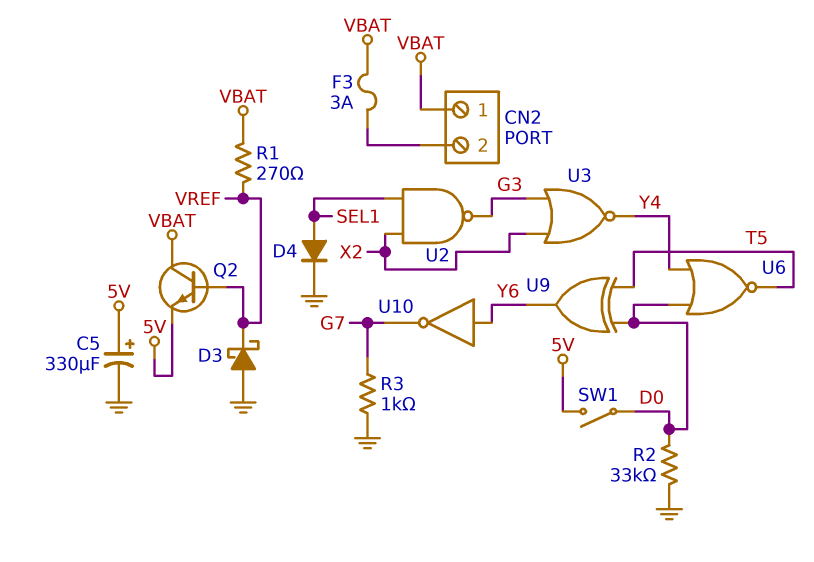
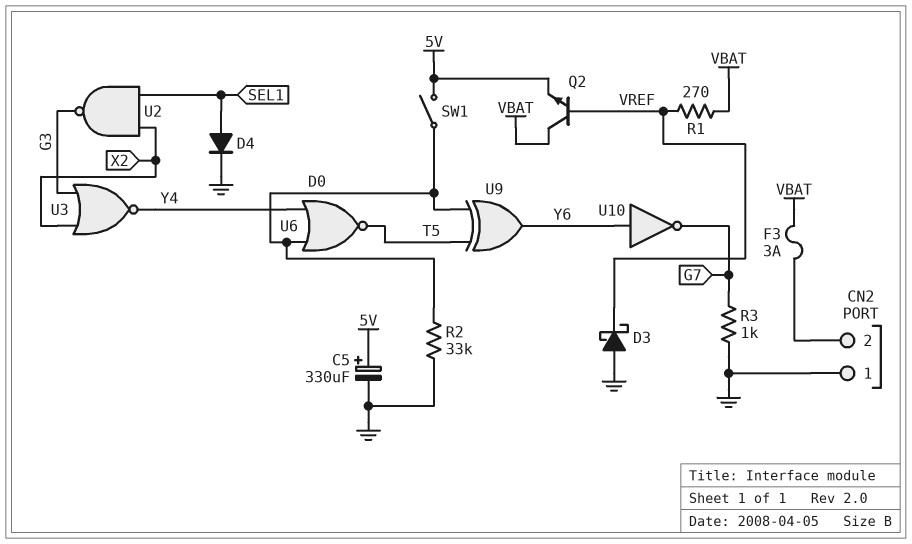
CN2 pin 1: VBAT -> GND

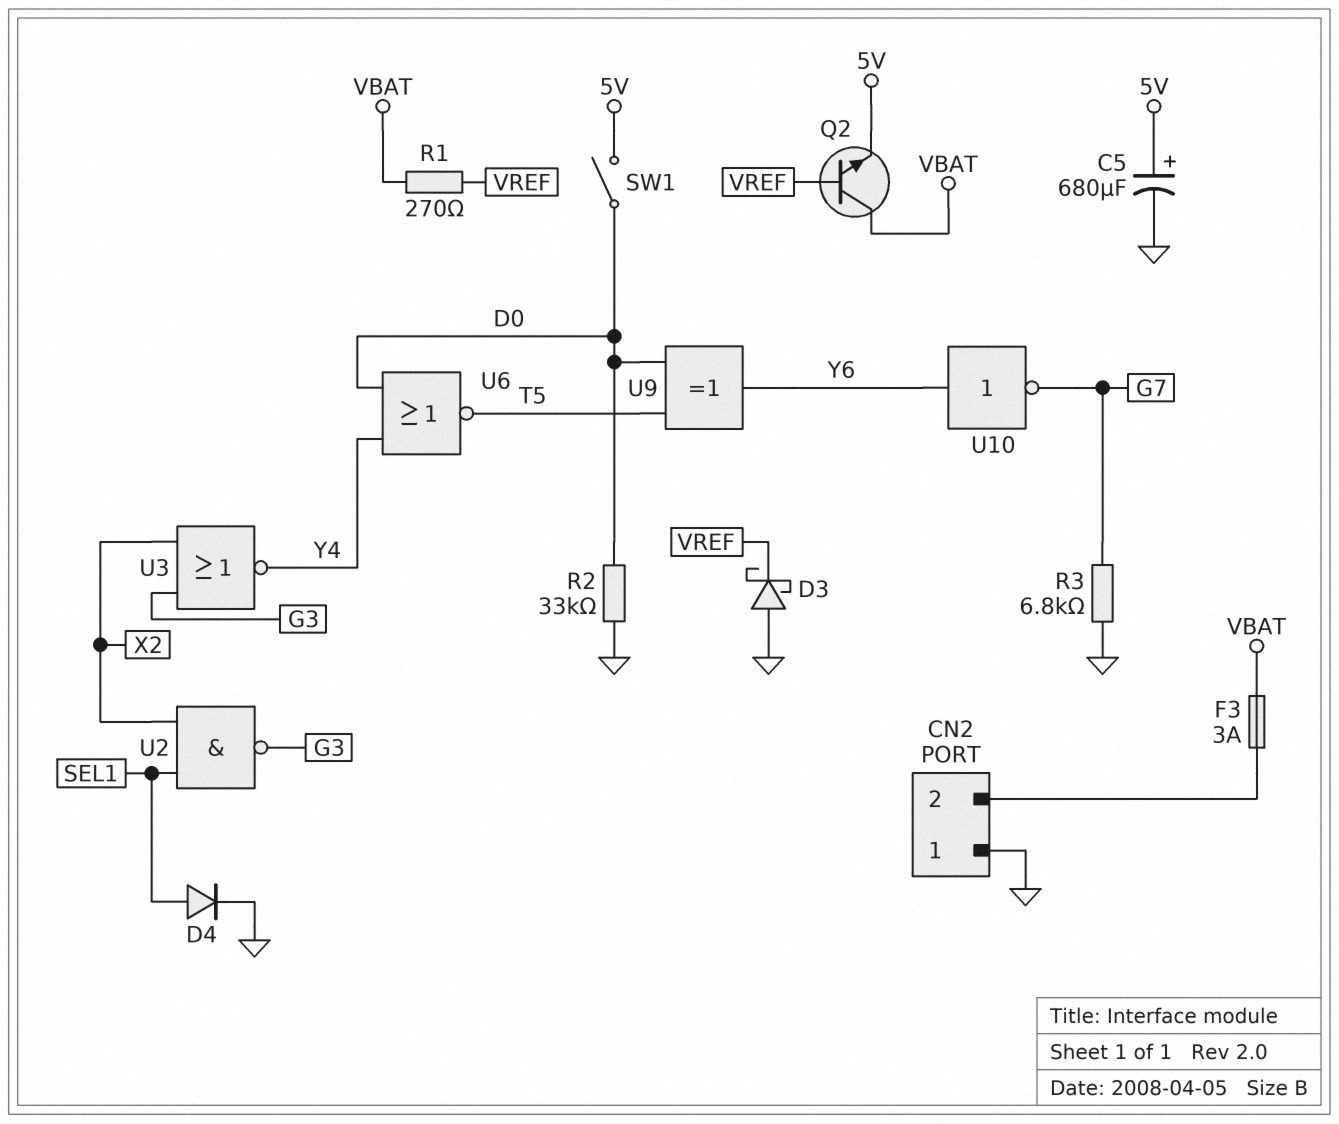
C5: 330uF (plus 5V, minus GND) -> 680uF (plus 5V, minus GND)
R3: 1k (G7, GND) -> 6.8k (G7, GND)

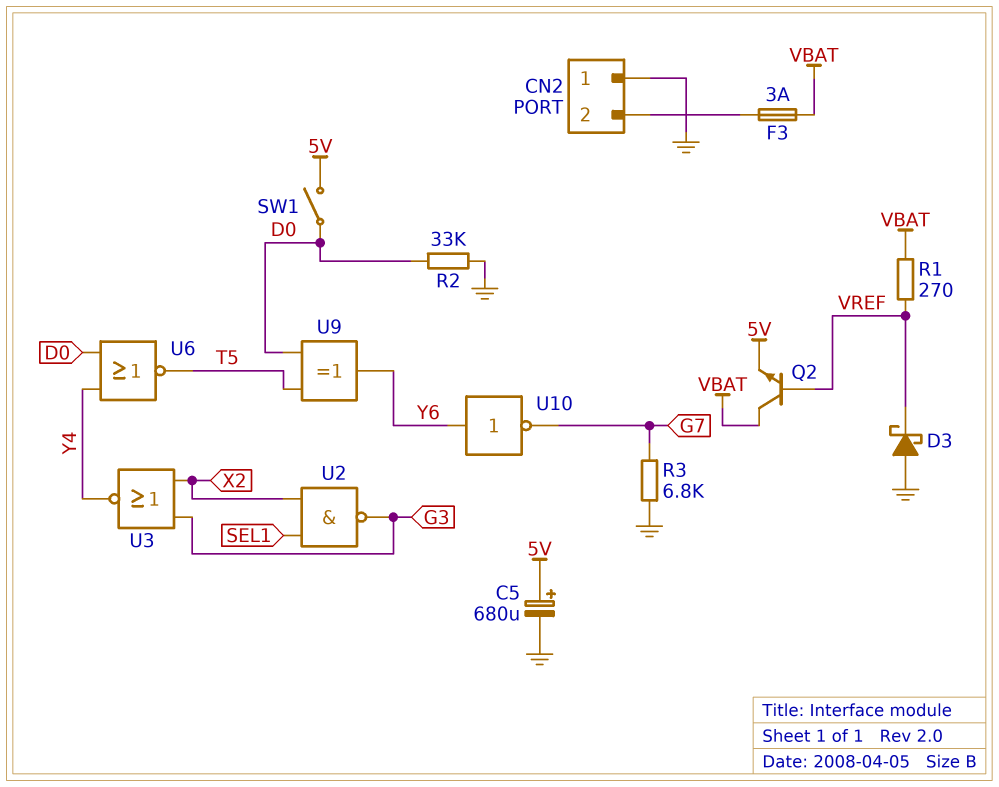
D4: diode (A SEL1, K GND) -> none

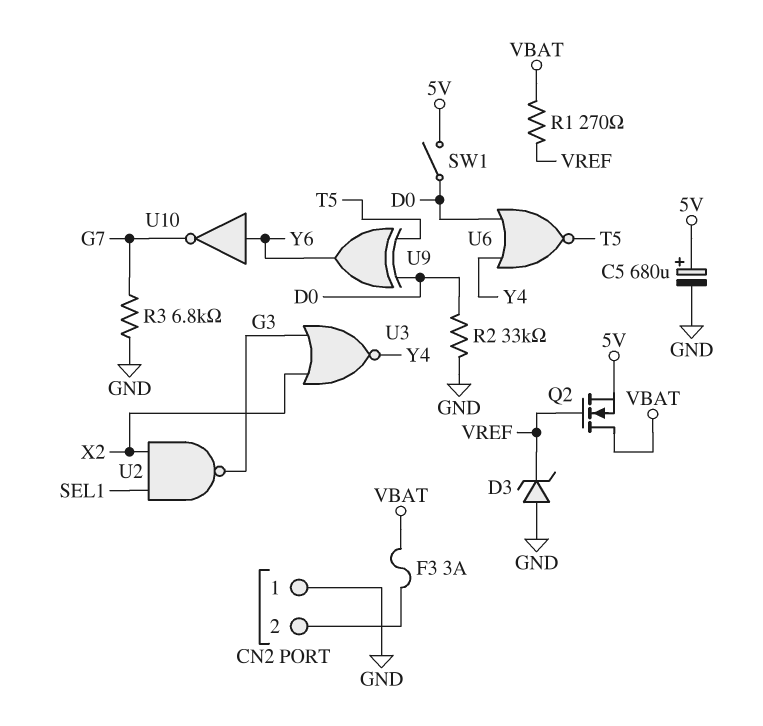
D3: schottky (A GND, K VREF) -> zener (A GND, K VREF)
Q2: NPN (B VREF, C VBAT, E 5V) -> NMOS (G VREF, D VBAT, S 5V)

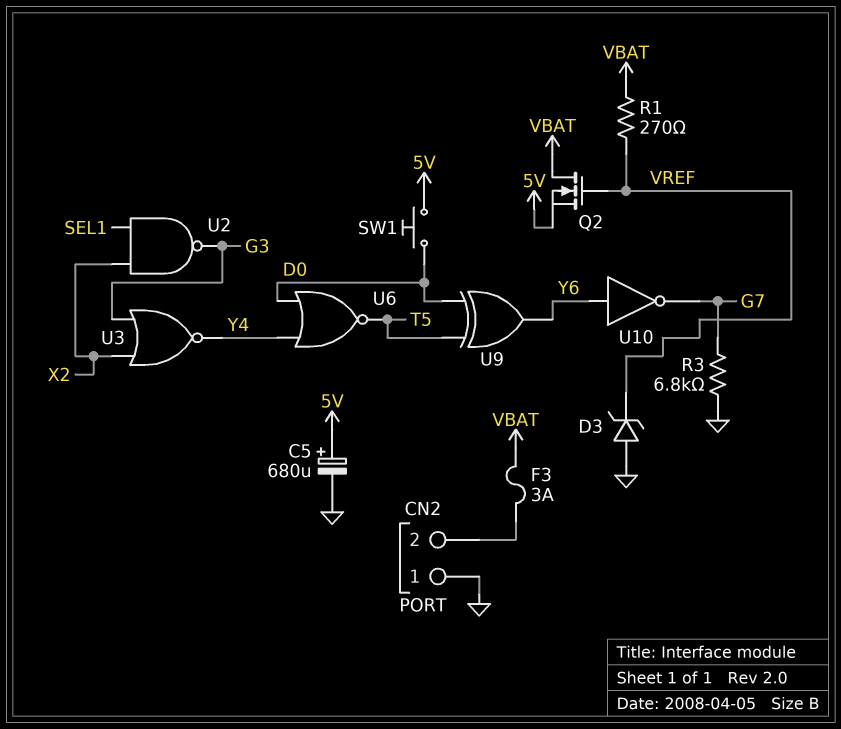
R2: 33k (D0, GND) -> none
SW1: switch (5V, D0) -> button (5V, D0)

